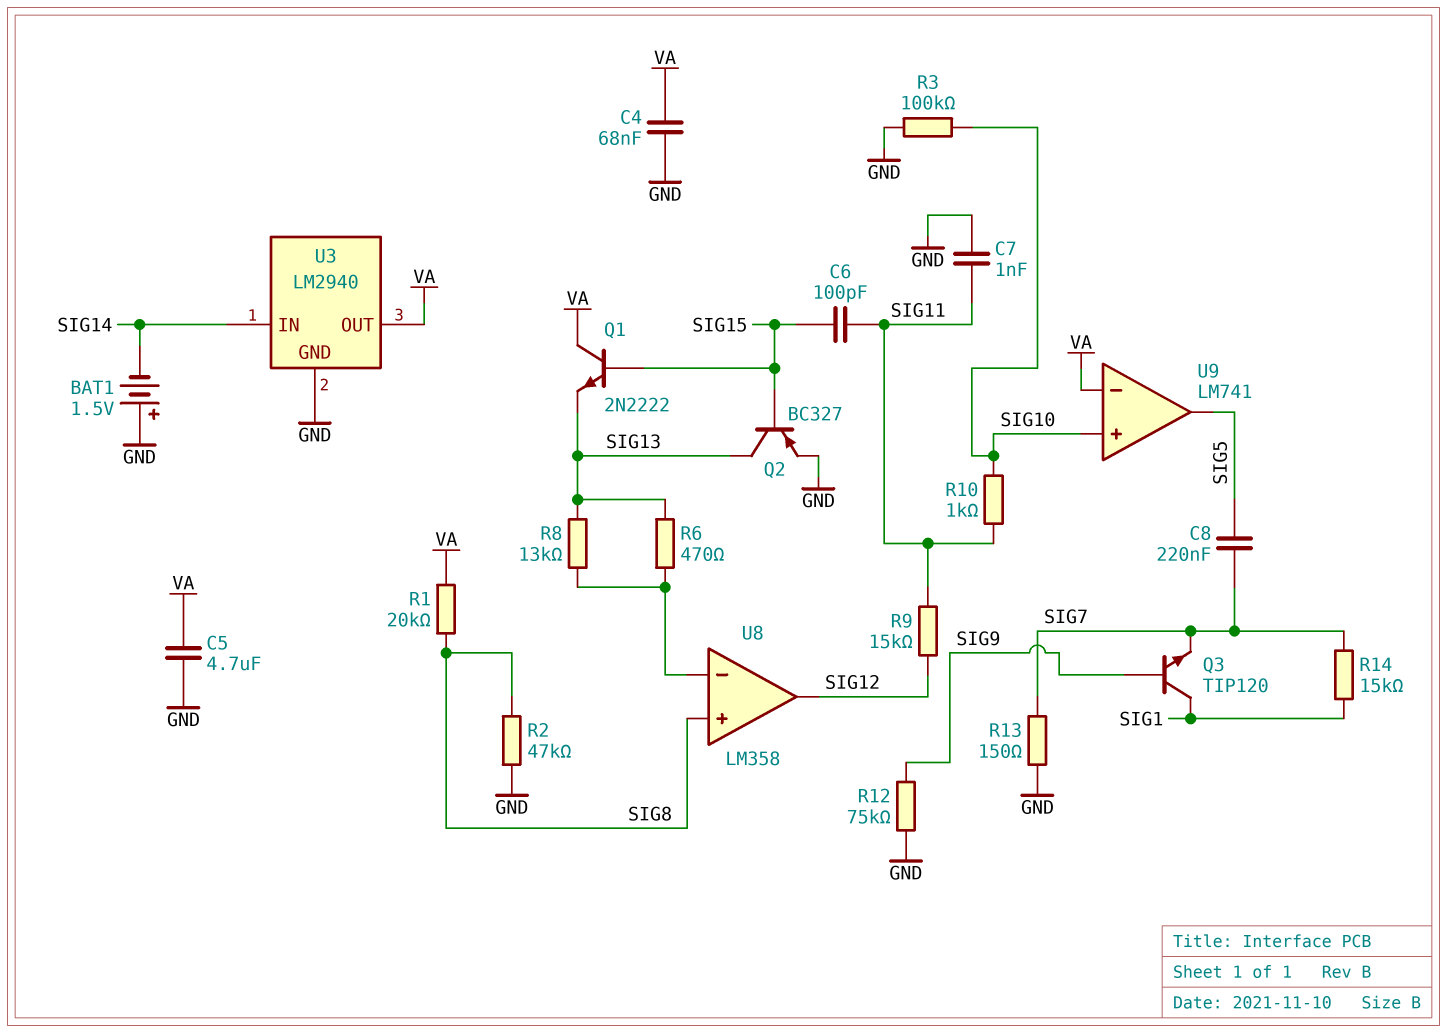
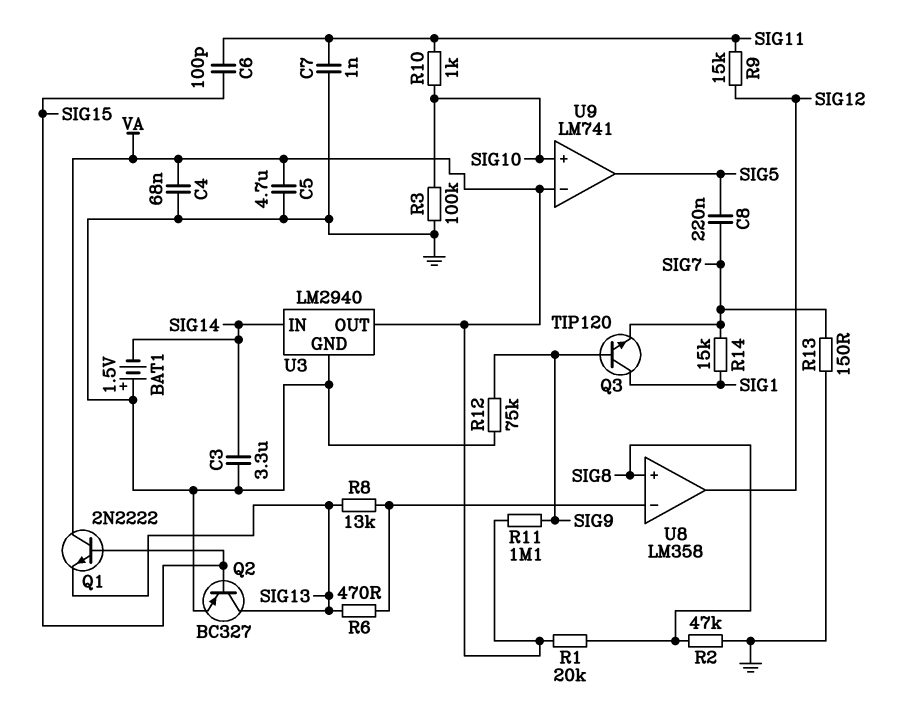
C3: none -> 3.3uF (GND, SIG14)
R11: none -> 1.1M (SIG9, VA)

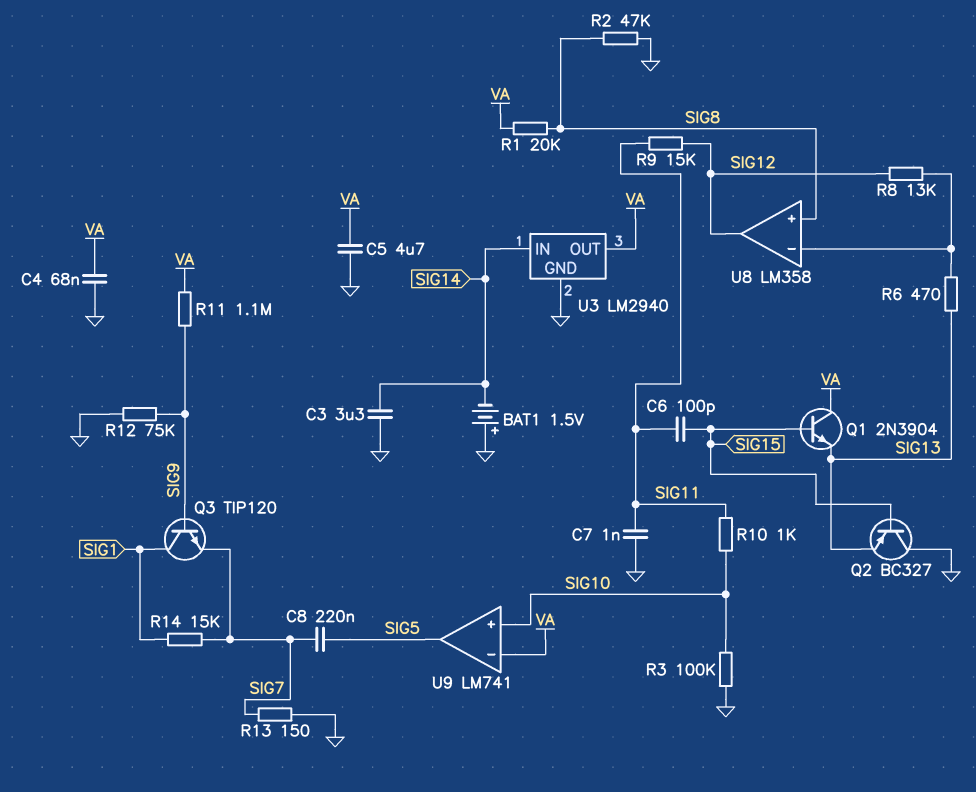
Q1: NPN 2N2222 (B SIG15, C VA, E SIG13) -> NPN 2N3904 (B SIG15, C VA, E SIG13)
Q2: PNP BC327 (B SIG15, C SIG13, E GND) -> PNP BC327 (B SIG15, C GND, E SIG13)
R8: 13k (SIG13, U8/in-) -> 13k (SIG12, U8/in-)

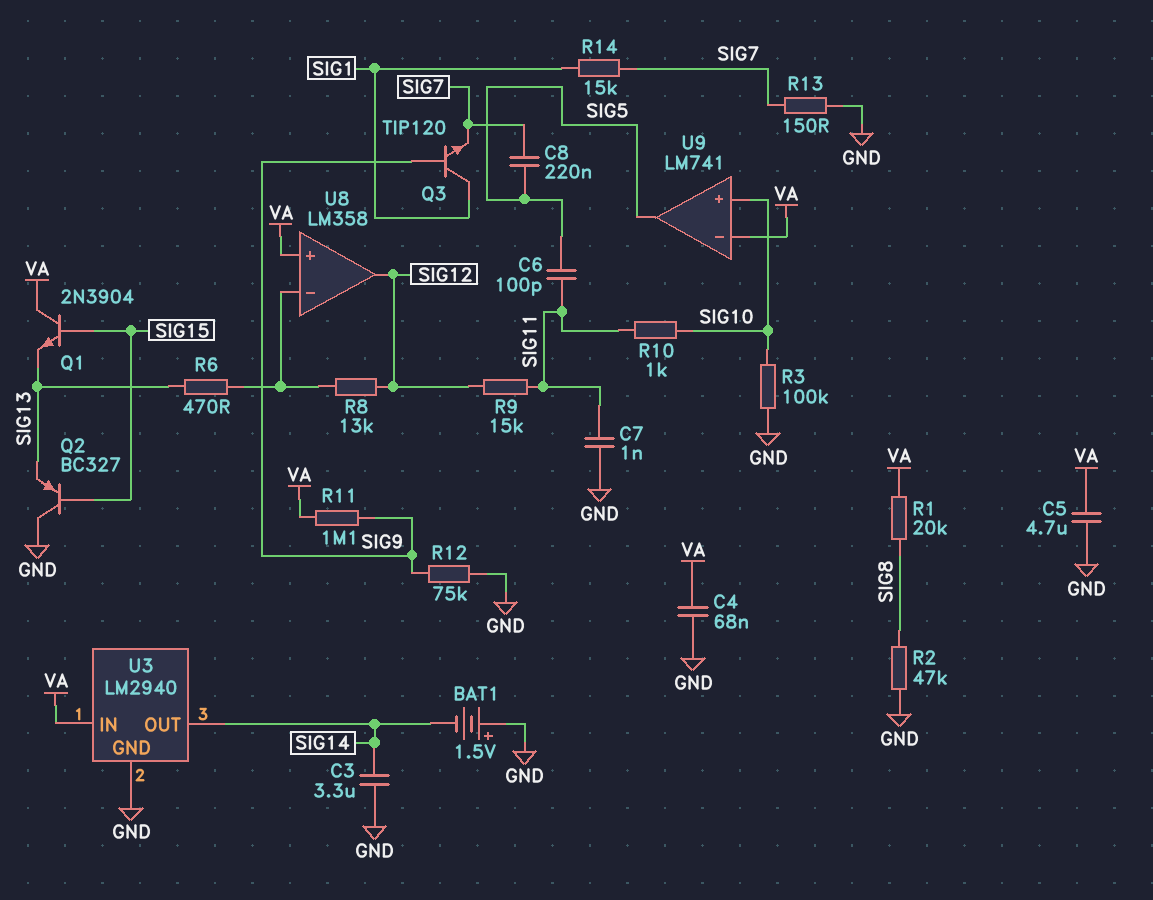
C6: 100pF (SIG11, SIG15) -> 100pF (SIG5, SIG11)
U3 pin IN: SIG14 -> VA
U3 pin OUT: VA -> SIG14
U8 pin in+: SIG8 -> VA

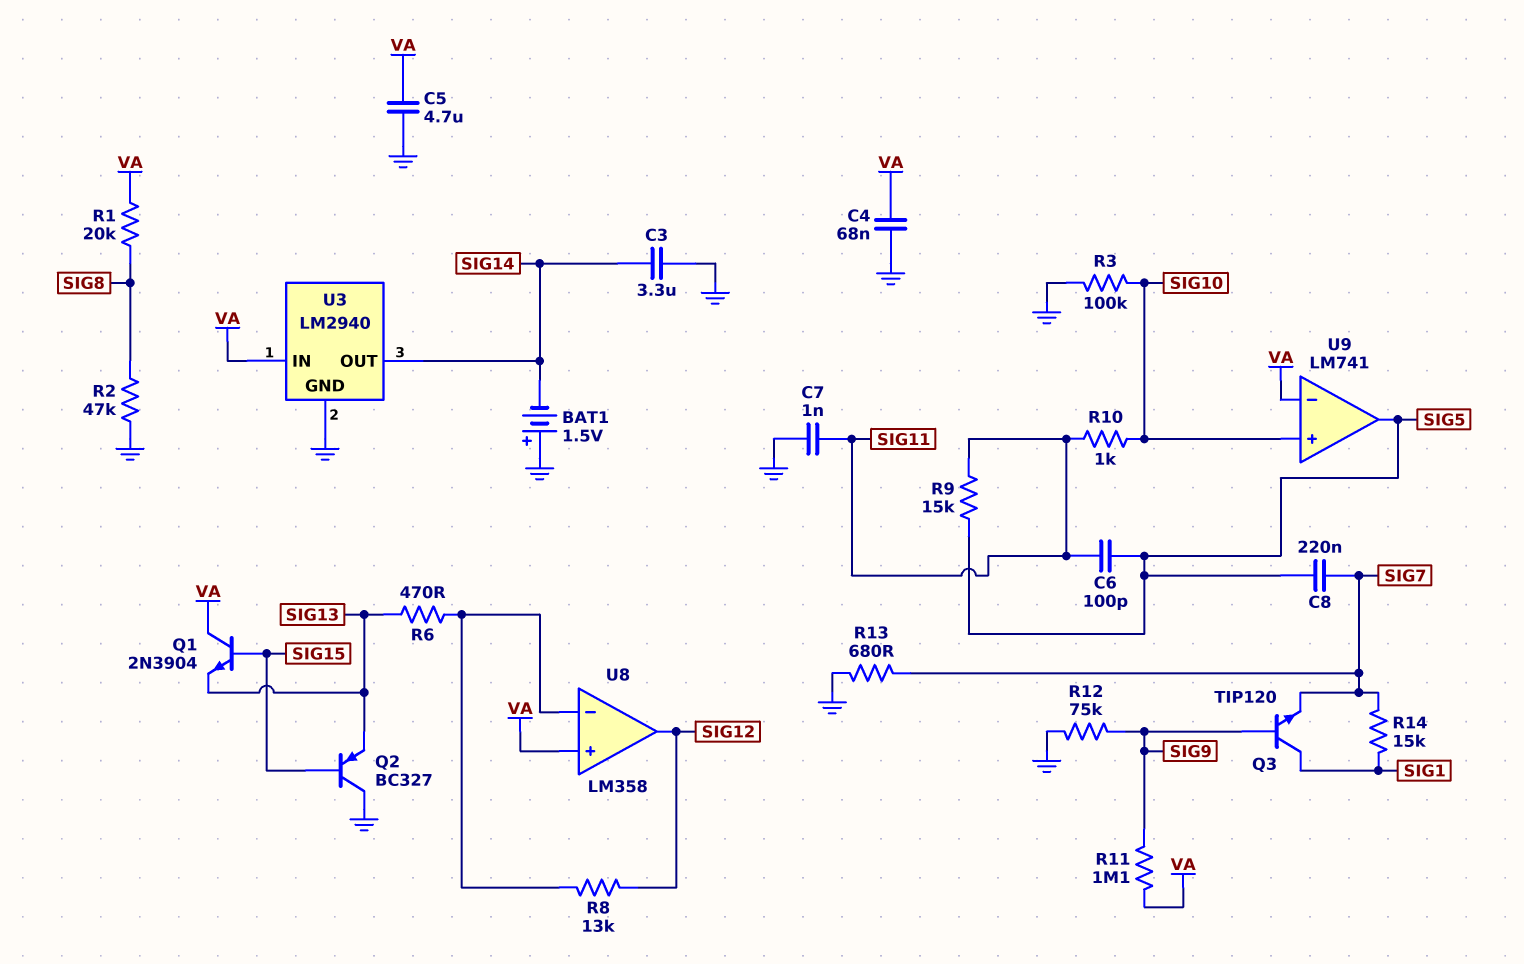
R9: 15k (SIG11, SIG12) -> 15k (SIG5, SIG11)
R13: 150 (GND, SIG7) -> 680 (GND, SIG7)

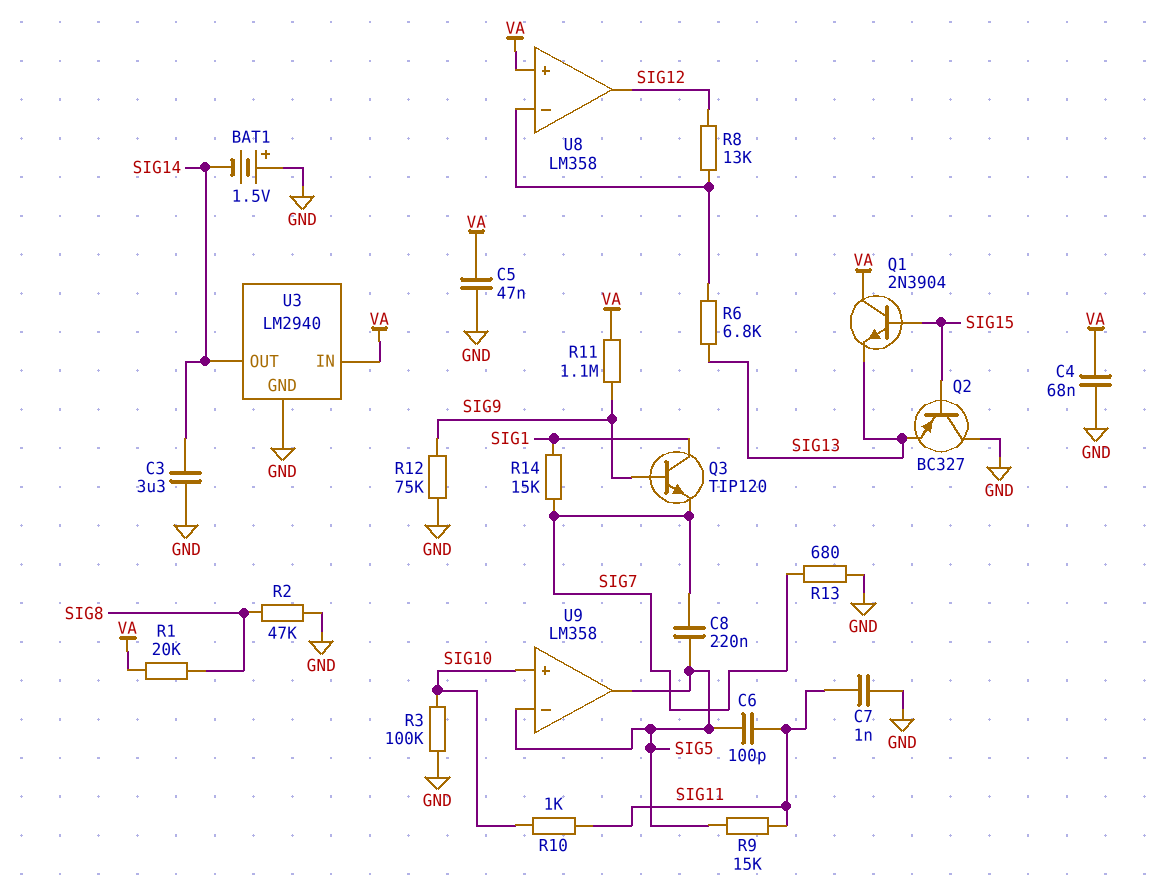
C5: 4.7uF (GND, VA) -> 47nF (GND, VA)
R6: 470 (SIG13, U8/in-) -> 6.8k (SIG13, U8/in-)
U9: LM741 -> LM358
U9 pin in-: VA -> SIG5

